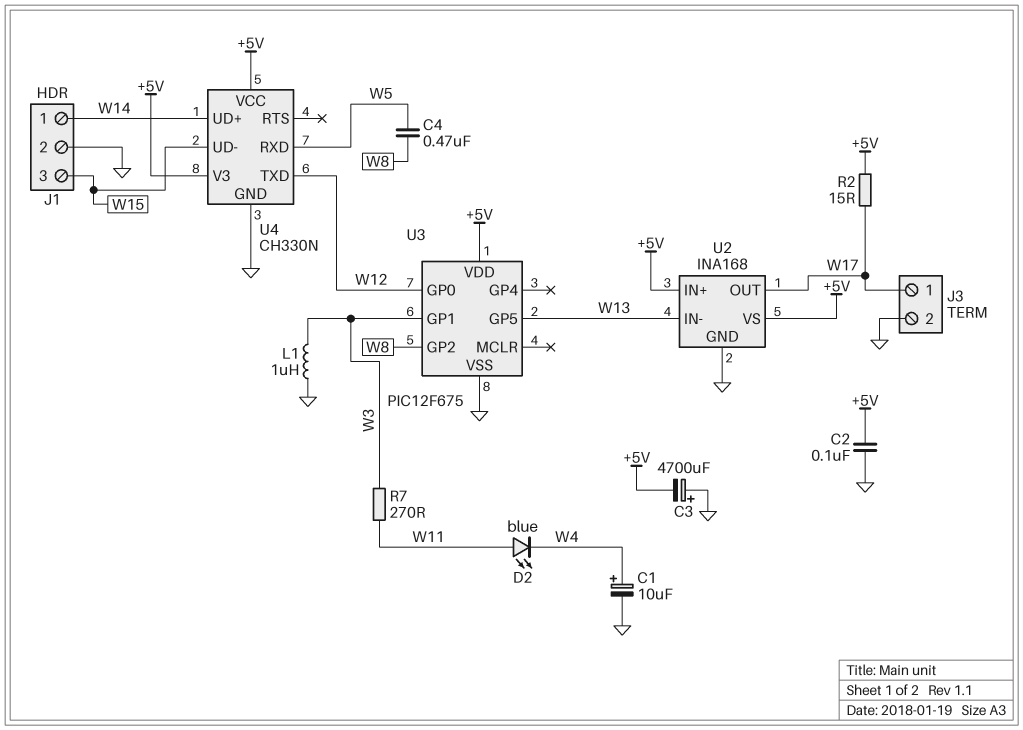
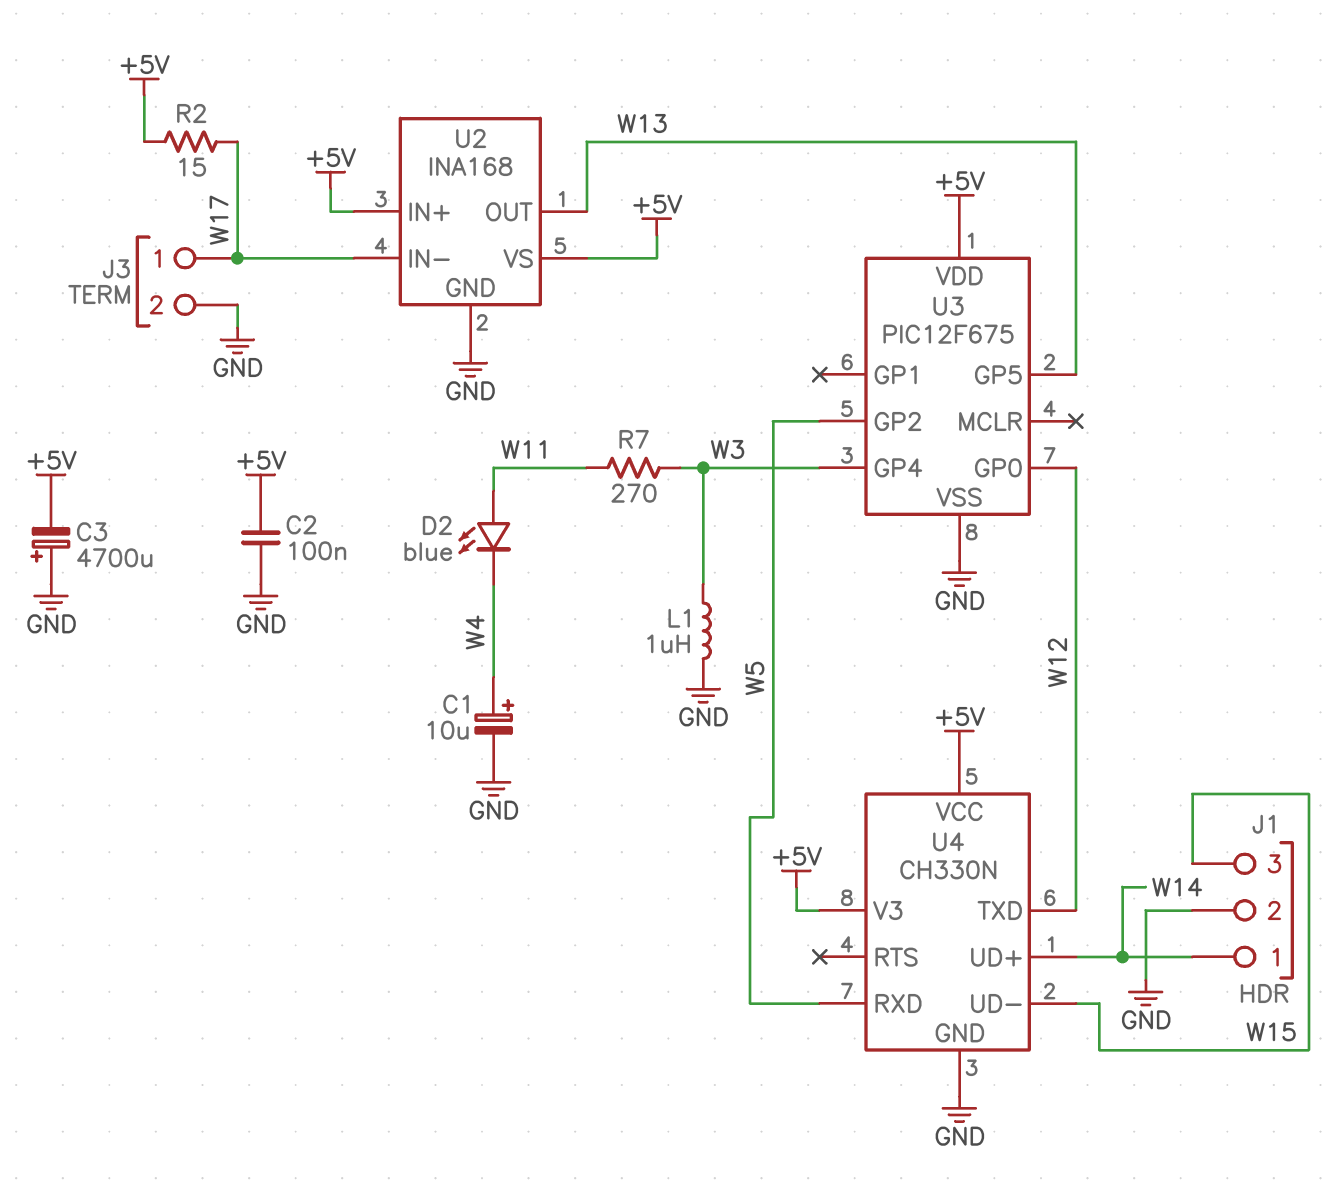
C4: 470nF (W5, W8) -> none
U2 pin IN-: W13 -> W17
U2 pin OUT: W17 -> W13
U3 pin GP1: W3 -> none
U3 pin GP2: W8 -> W5
U3 pin GP4: none -> W3

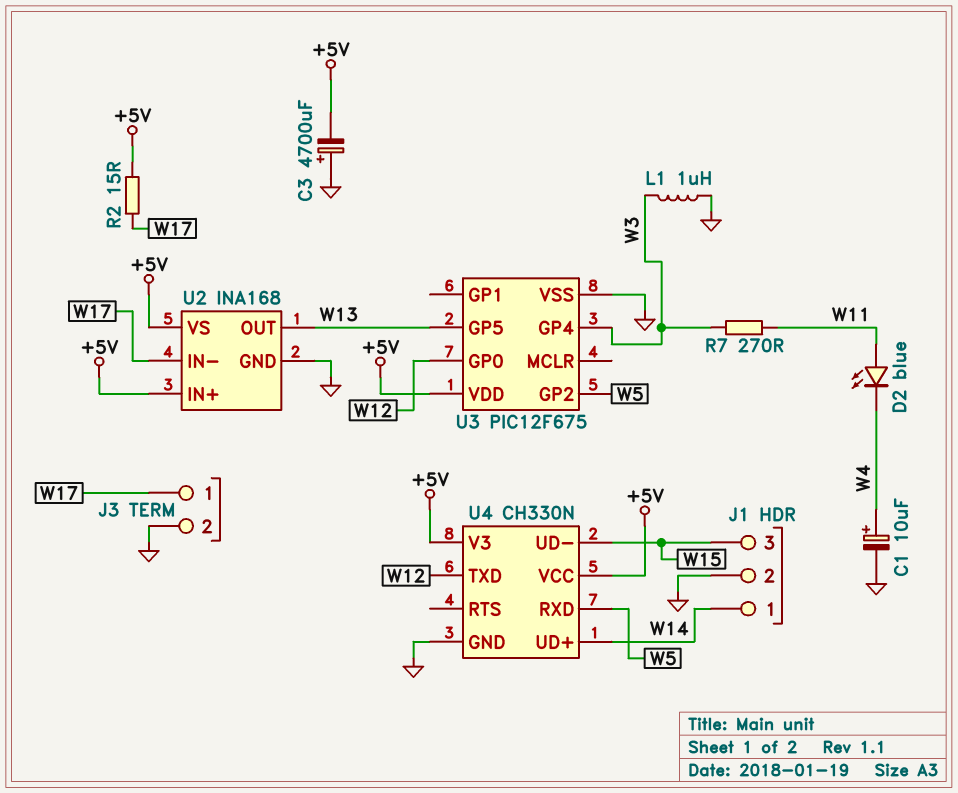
C2: 100nF (+5V, GND) -> none

